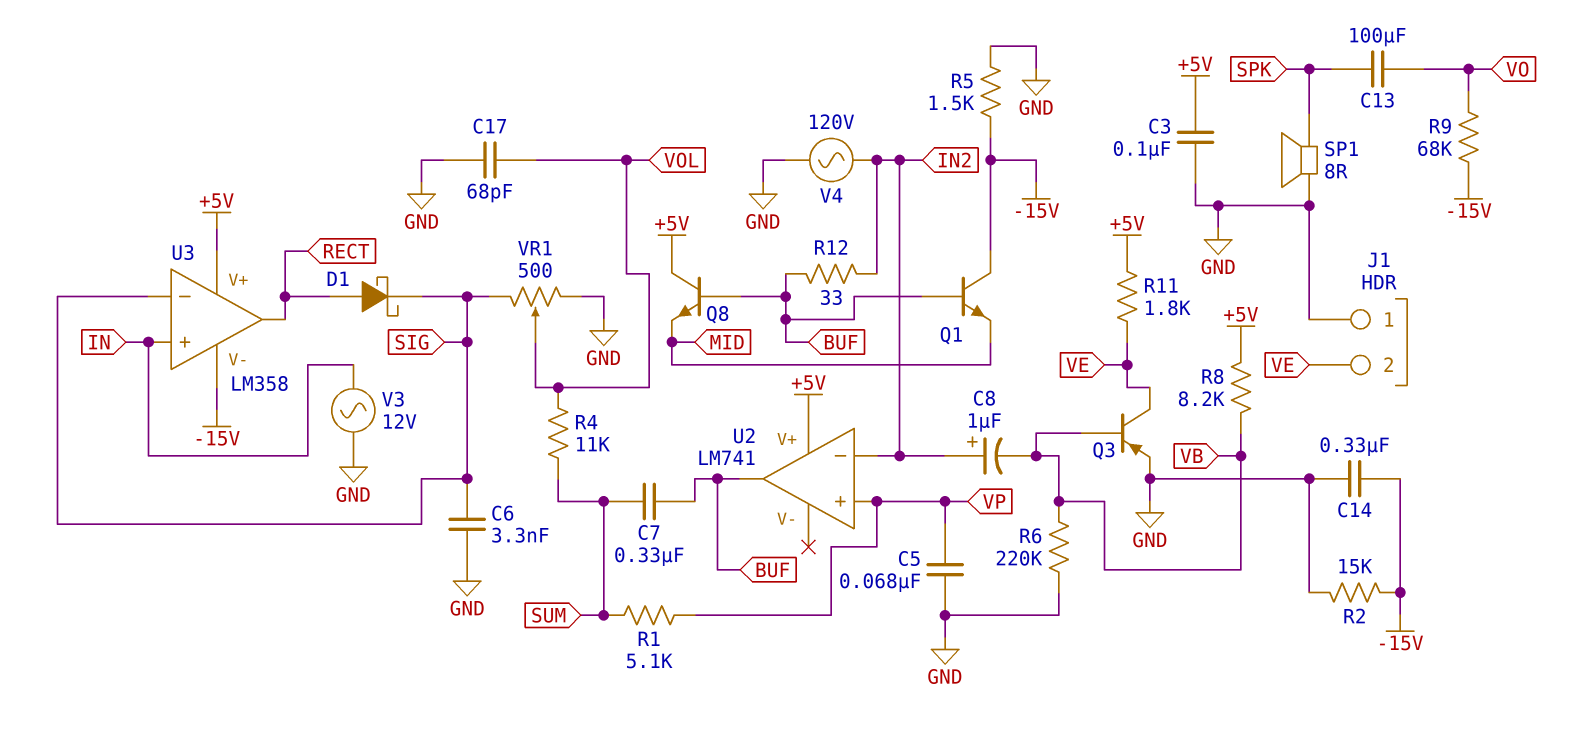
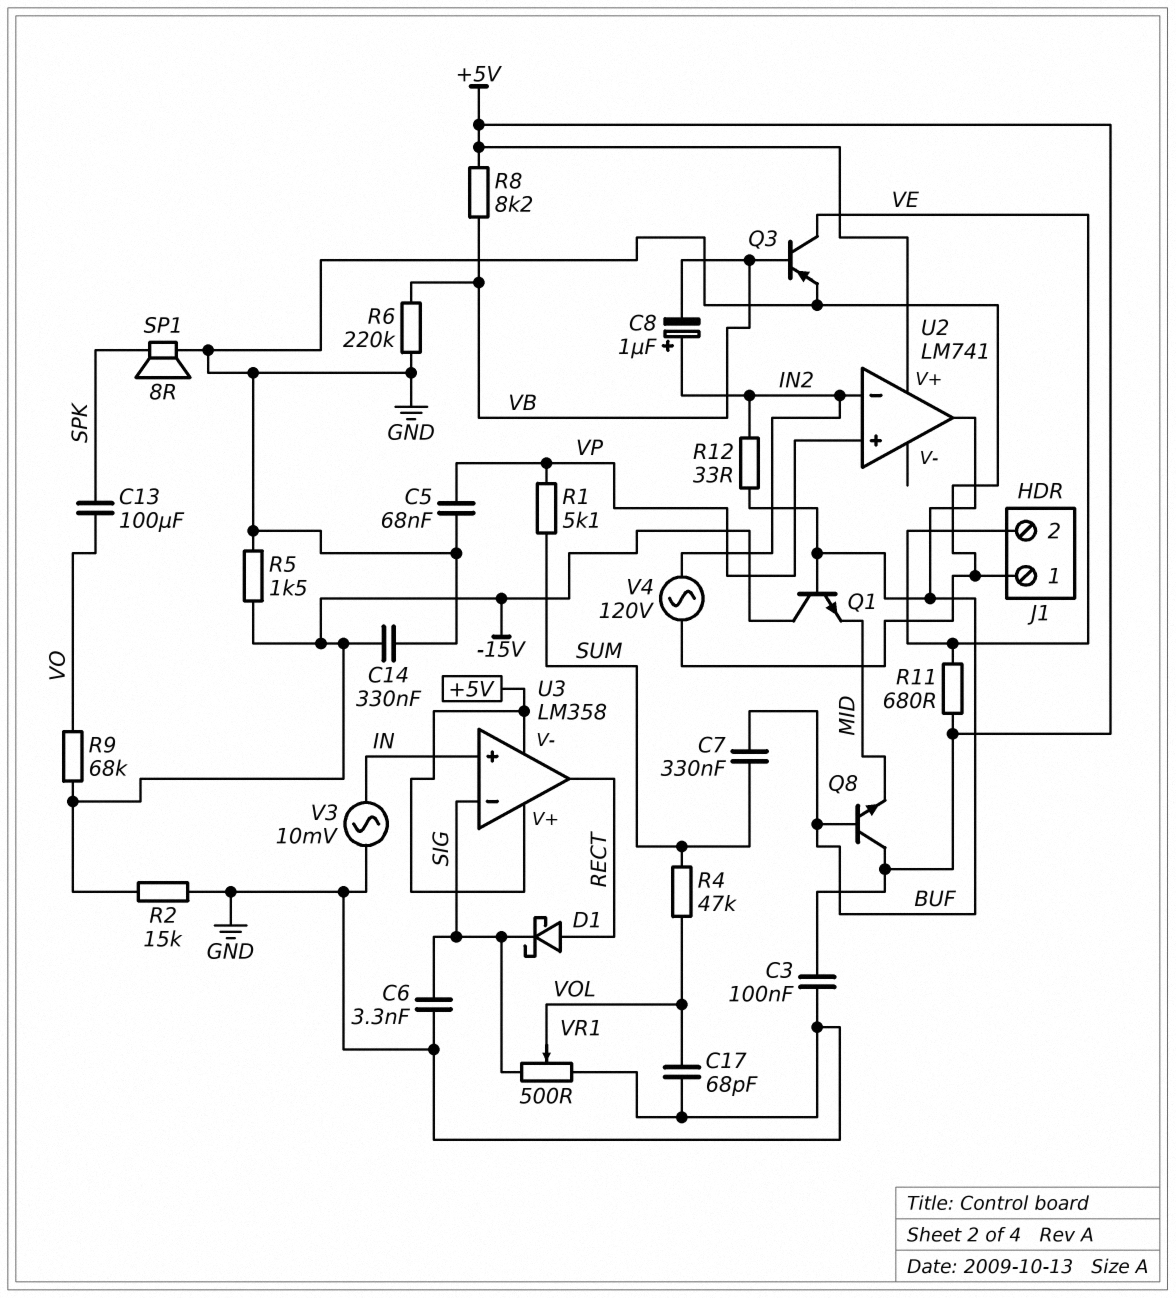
R4: 11k (SUM, VOL) -> 47k (SUM, VOL)
R11: 1.8k (+5V, VE) -> 680 (+5V, VE)
U3 pin V-: -15V -> +5V
V3: AC 12V (GND, IN) -> AC 10mV (GND, IN)

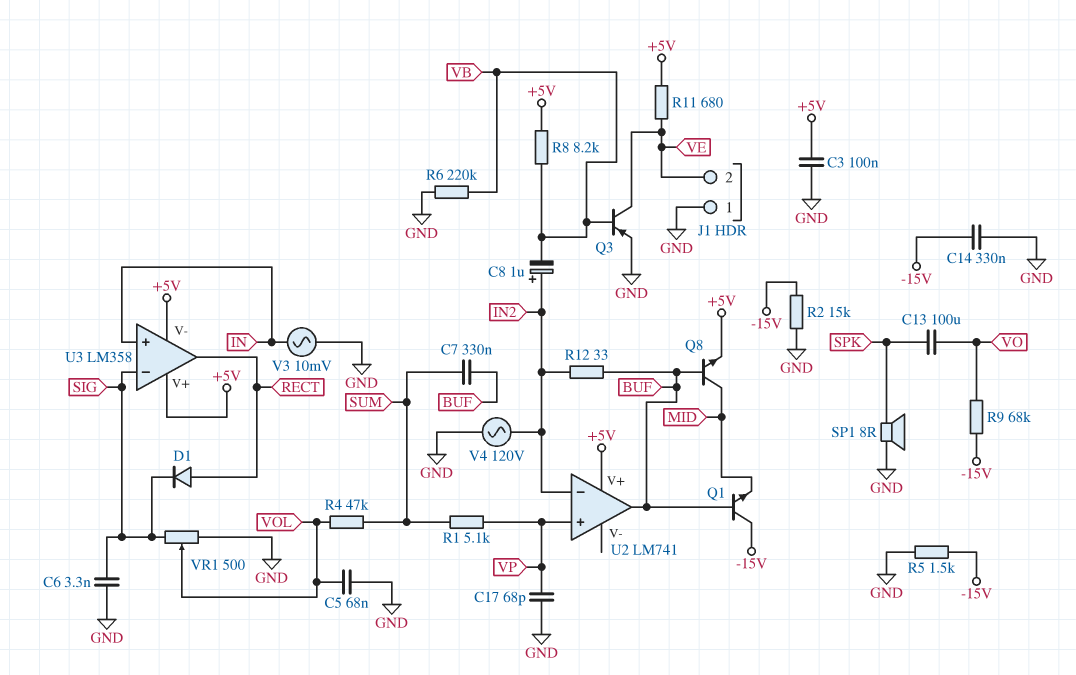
C5: 68nF (GND, VP) -> 68nF (GND, VOL)
C17: 68pF (GND, VOL) -> 68pF (GND, VP)
D1: schottky (A RECT, K SIG) -> diode (A RECT, K SIG)
Q8: NPN (B BUF, C +5V, E MID) -> NPN (B BUF, C MID, E +5V)

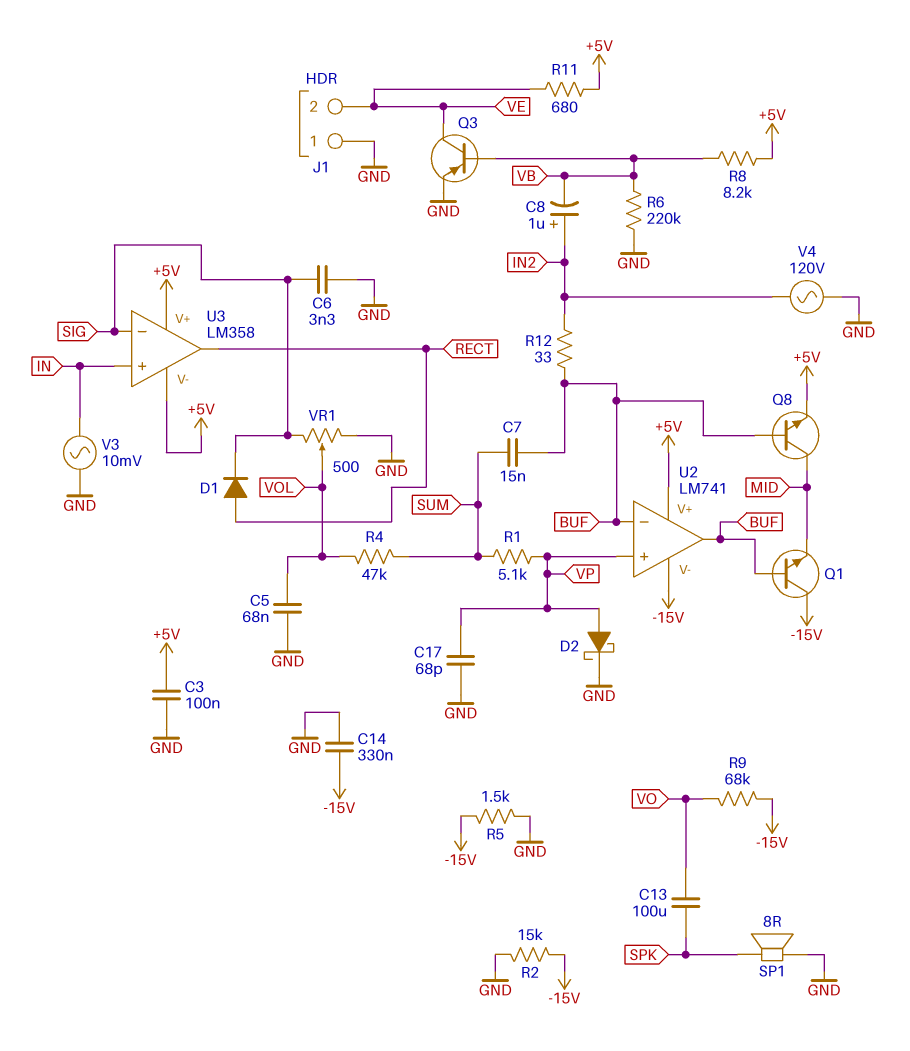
C7: 330nF (BUF, SUM) -> 15nF (BUF, SUM)
D2: none -> schottky (A VP, K GND)
U2 pin V-: none -> -15V
U2 pin in-: IN2 -> BUF

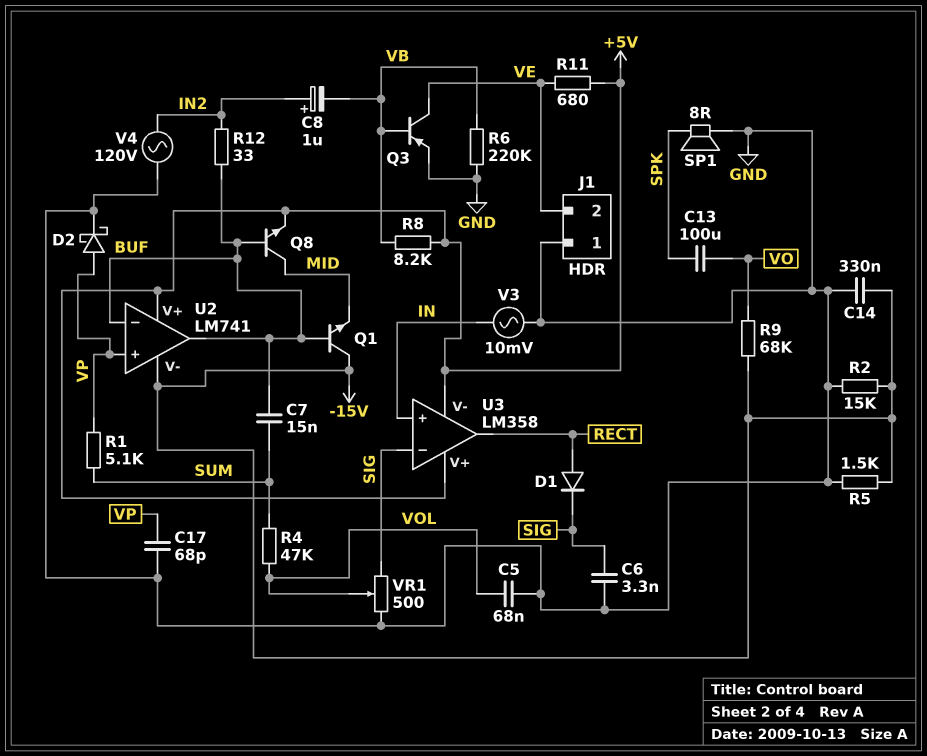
C3: 100nF (+5V, GND) -> none

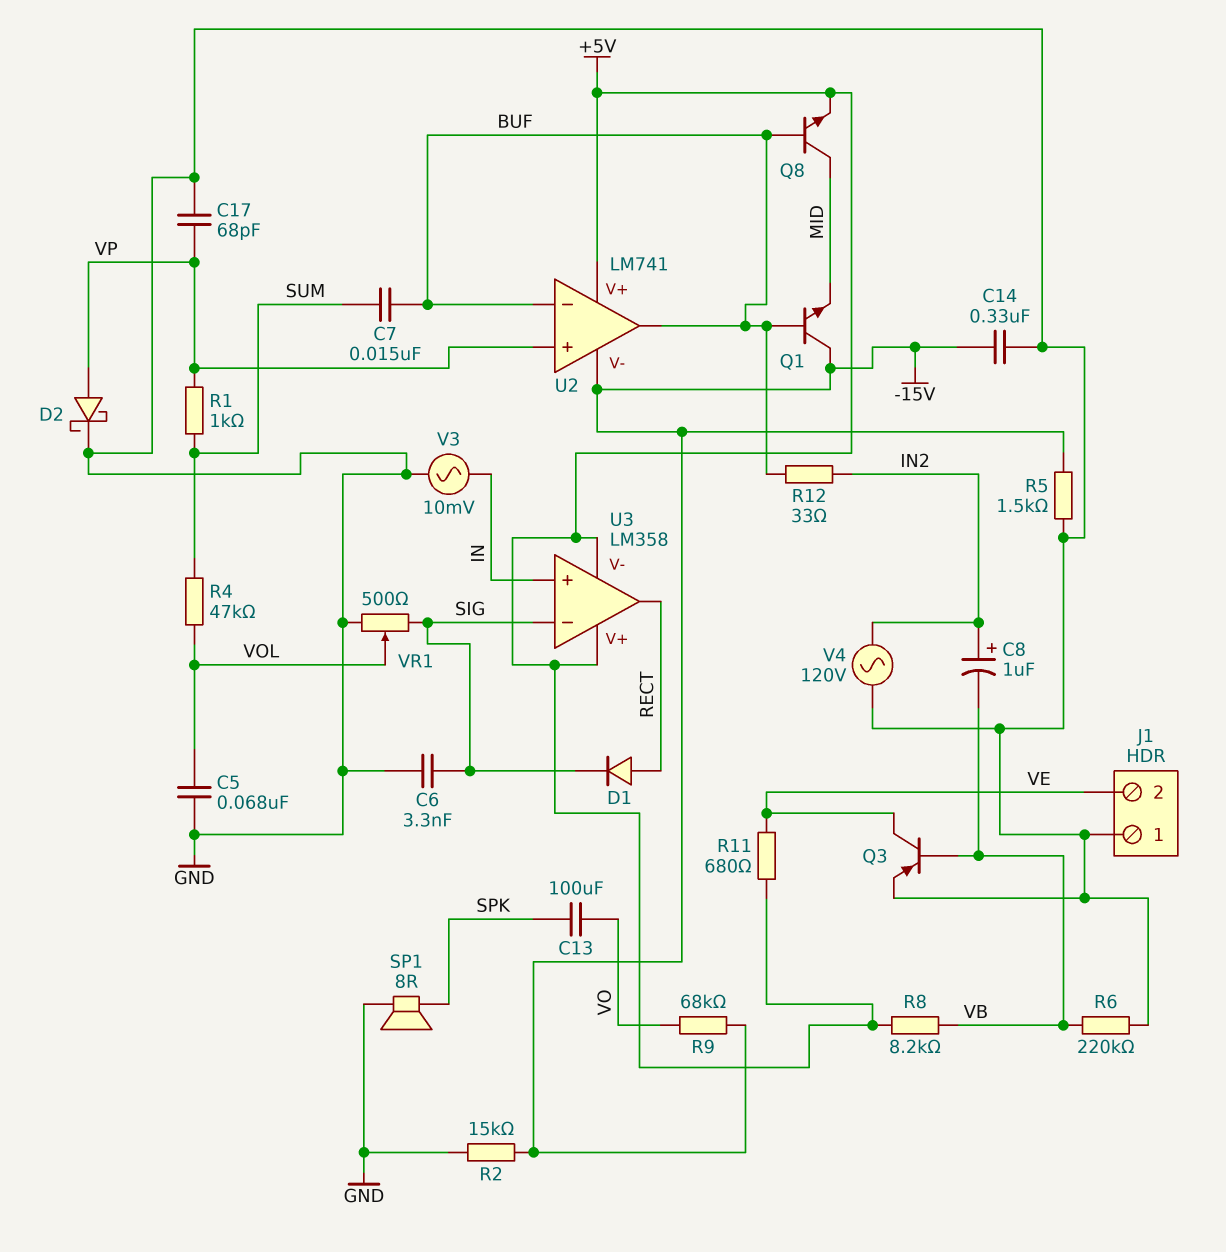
R1: 5.1k (SUM, VP) -> 1k (SUM, VP)

